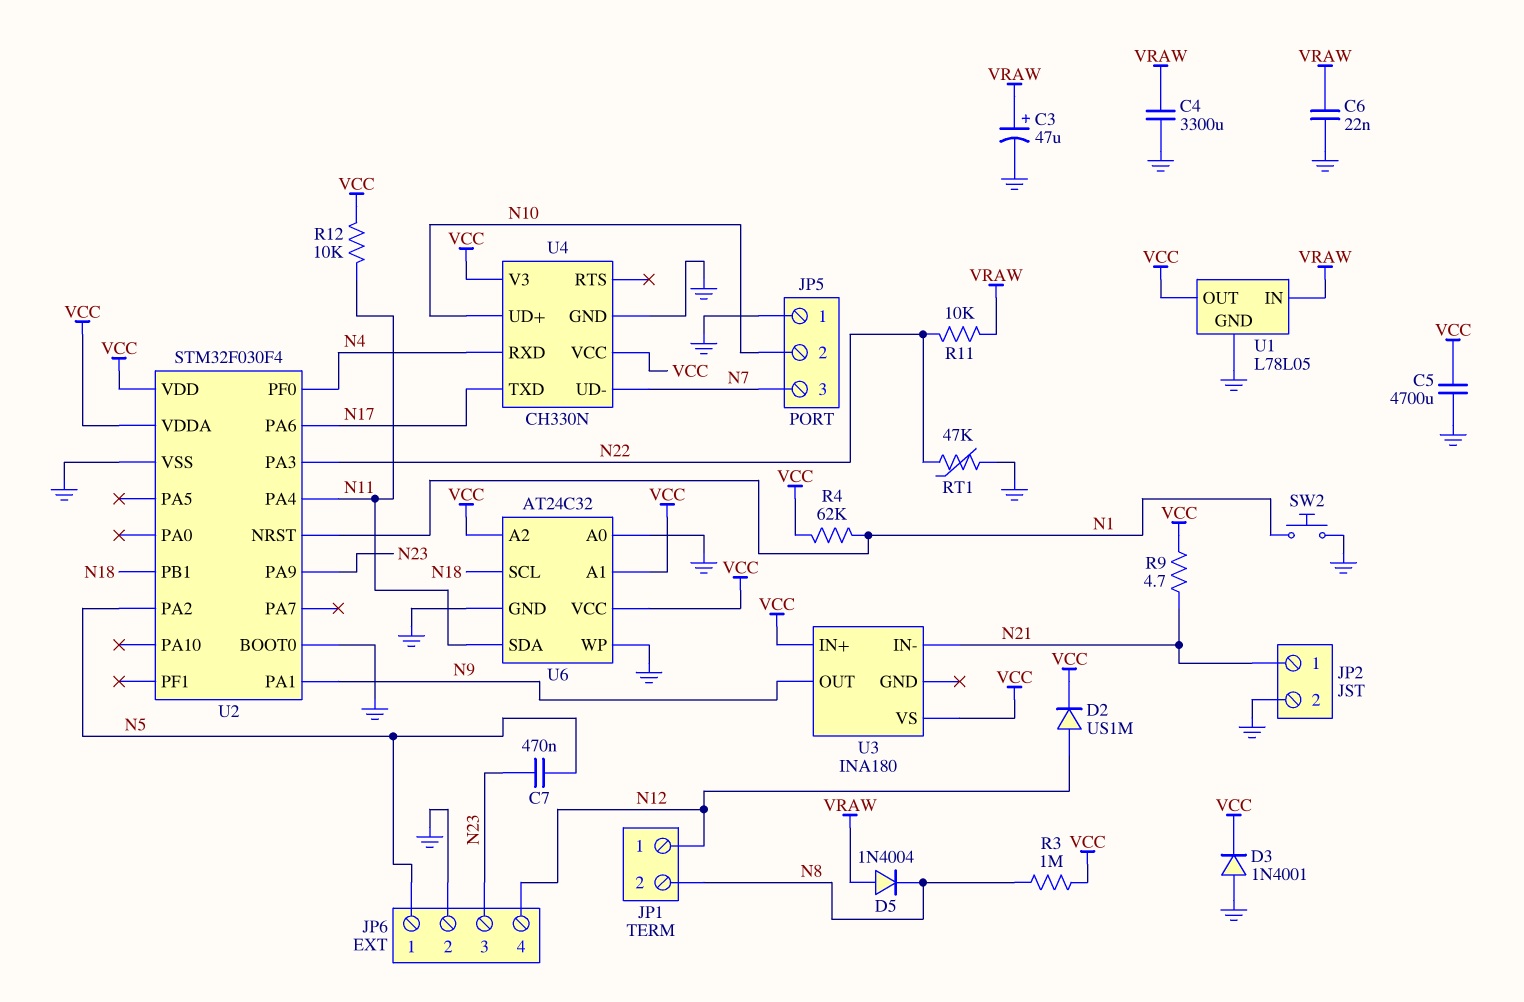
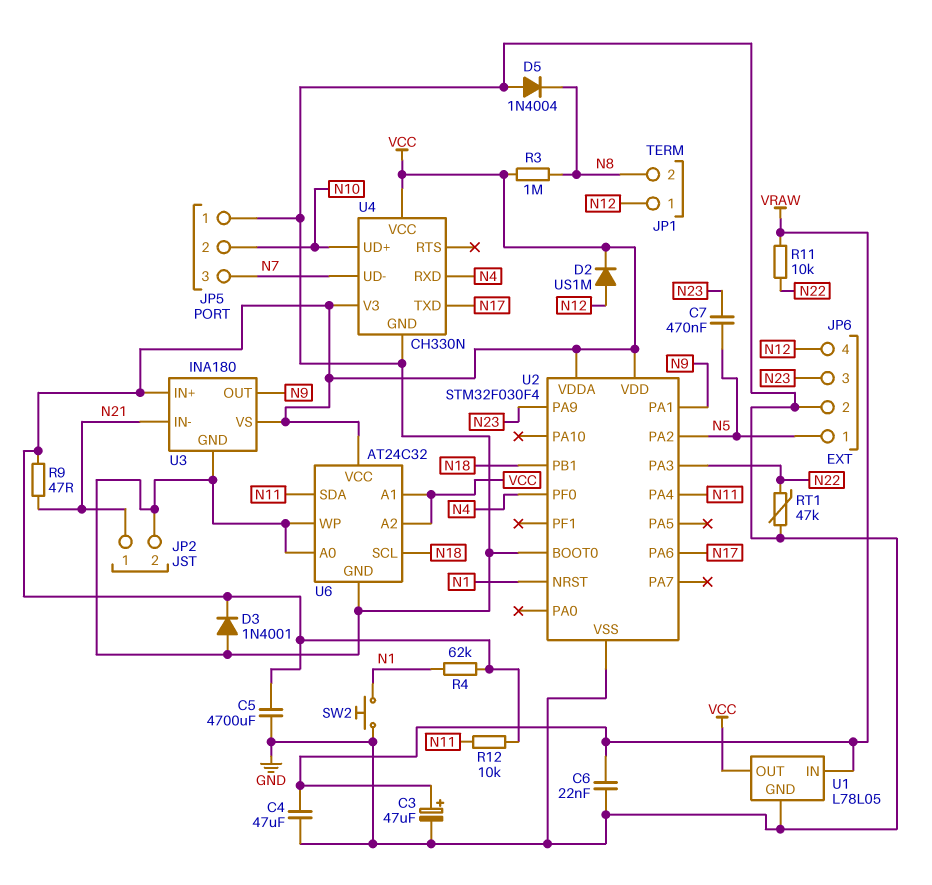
C4: 3300uF (GND, VRAW) -> 47uF (GND, VRAW)
D5: diode 1N4004 (A VRAW, K N8) -> diode 1N4004 (A GND, K N8)
R9: 4.7 (N21, VCC) -> 47 (N21, VCC)
U3 pin GND: none -> GND

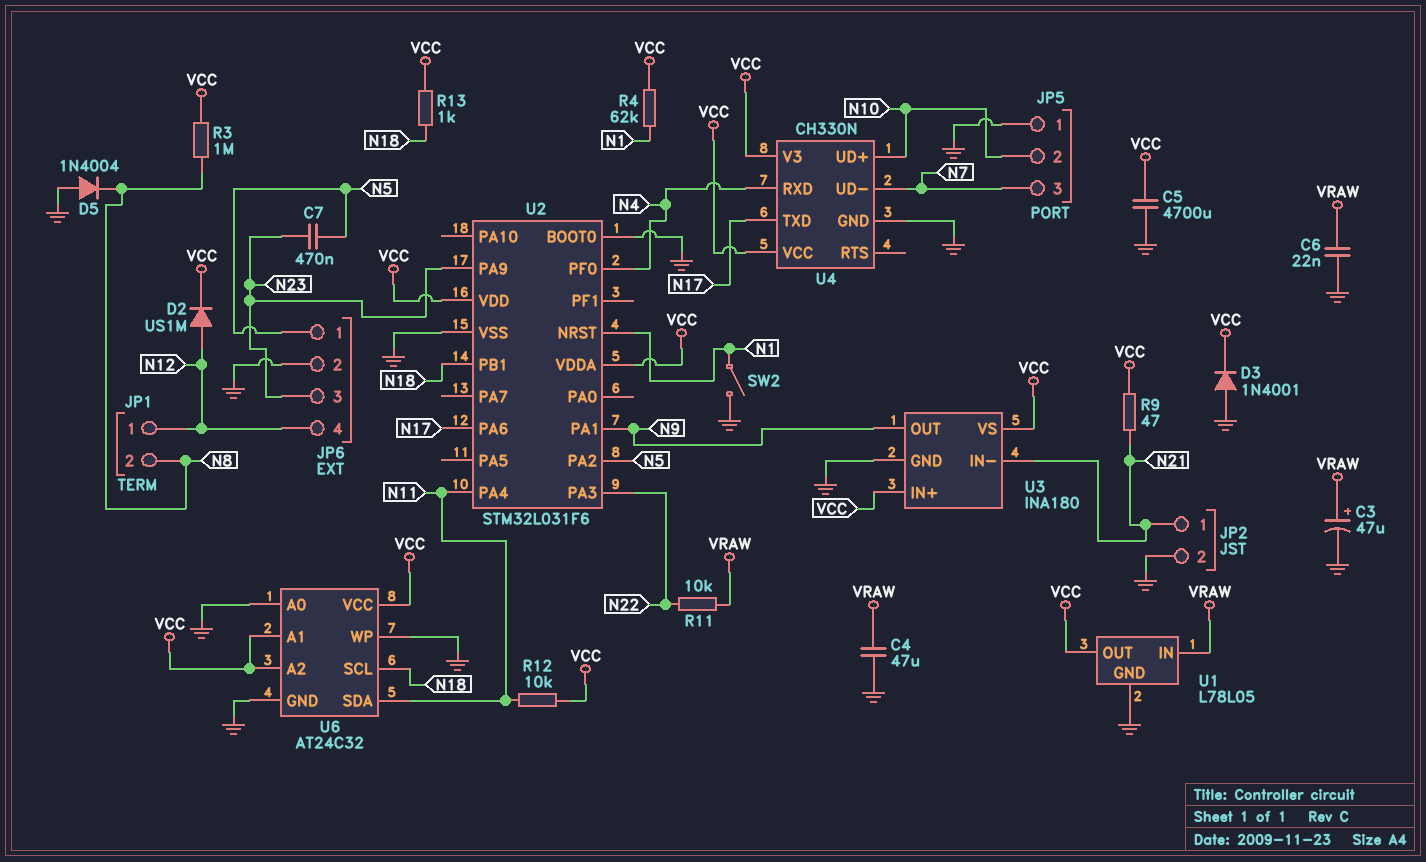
R13: none -> 1k (N18, VCC)
RT1: 47k (GND, N22) -> none
SW2: button (GND, N1) -> switch (GND, N1)
U2: STM32F030F4 -> STM32L031F6

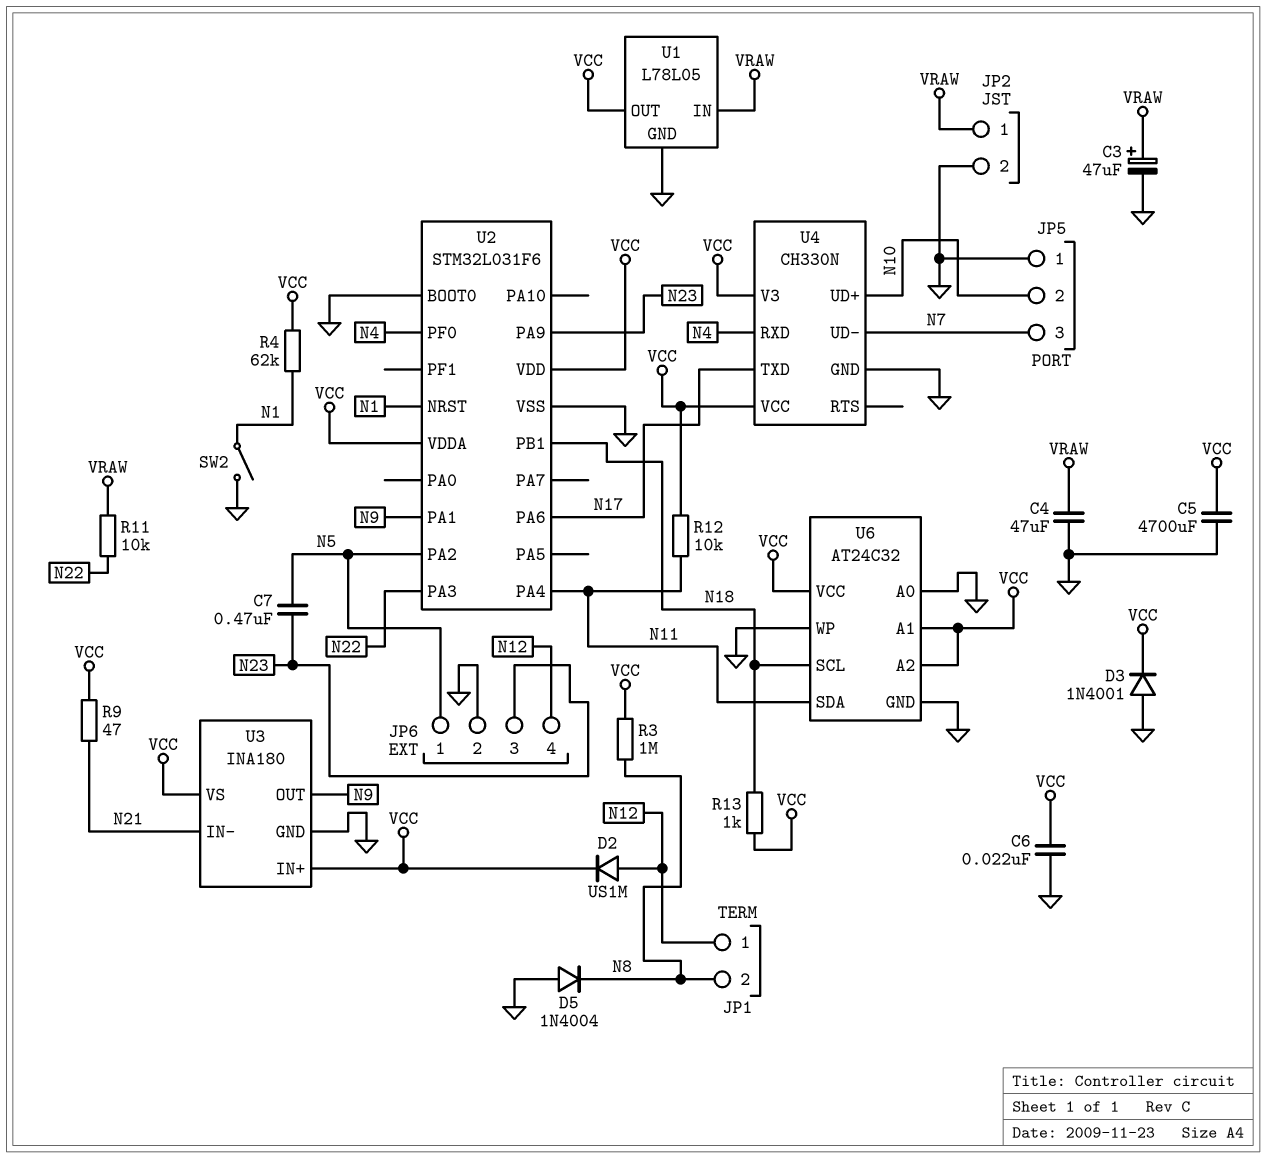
C6: 22nF (GND, VRAW) -> 22nF (GND, VCC)
JP2 pin 1: N21 -> VRAW

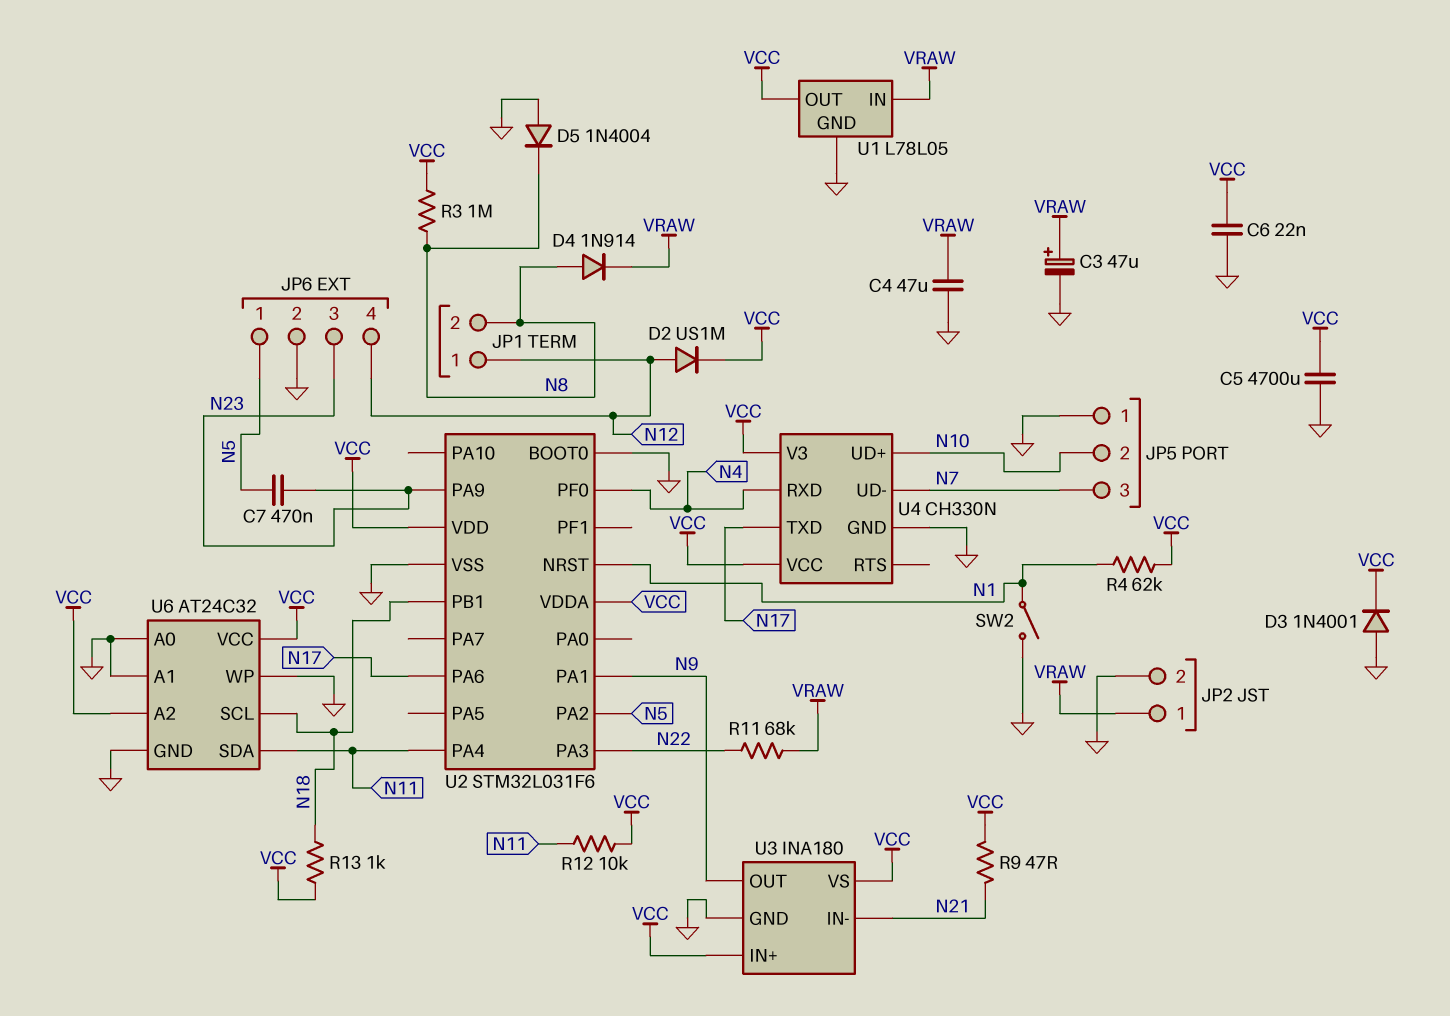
D4: none -> diode 1N914 (A N8, K VRAW)
R11: 10k (N22, VRAW) -> 68k (N22, VRAW)
U6 pin A1: VCC -> GND

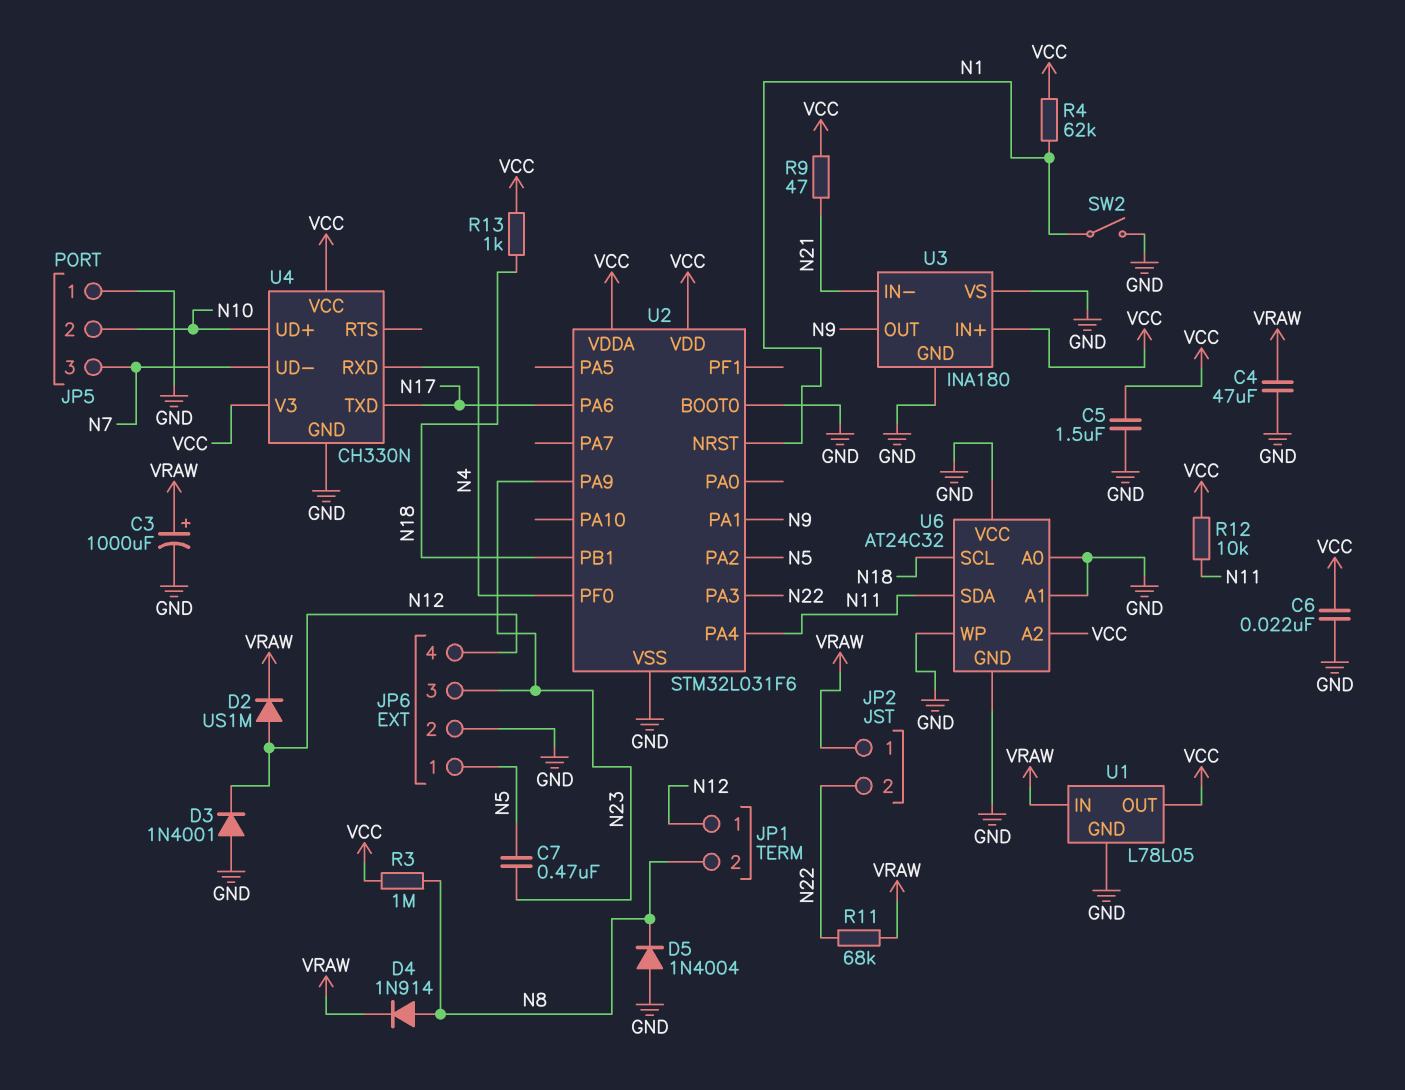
C3: 47uF (plus VRAW, minus GND) -> 1000uF (plus VRAW, minus GND)
C5: 4700uF (GND, VCC) -> 1.5uF (GND, VCC)
D2: diode US1M (A N12, K VCC) -> diode US1M (A N12, K VRAW)
D3: diode 1N4001 (A GND, K VCC) -> diode 1N4001 (A GND, K N12)
JP2 pin 2: GND -> N22
U3 pin VS: VCC -> GND
U6 pin VCC: VCC -> GND

